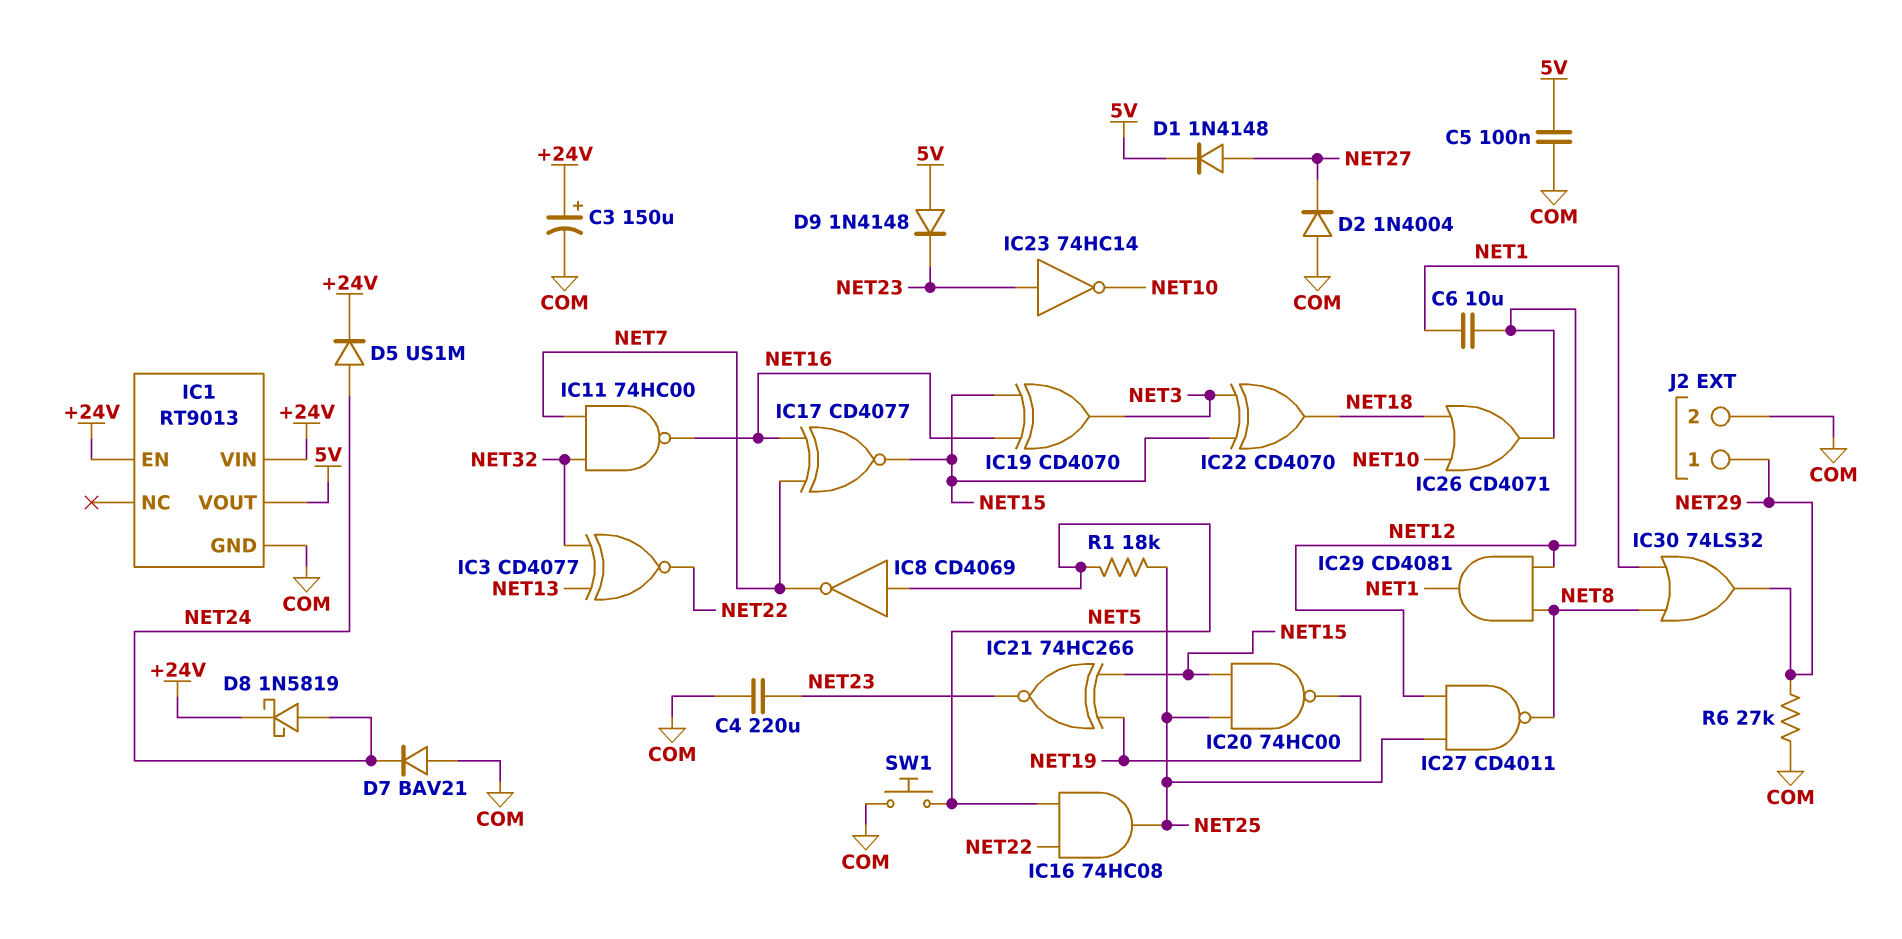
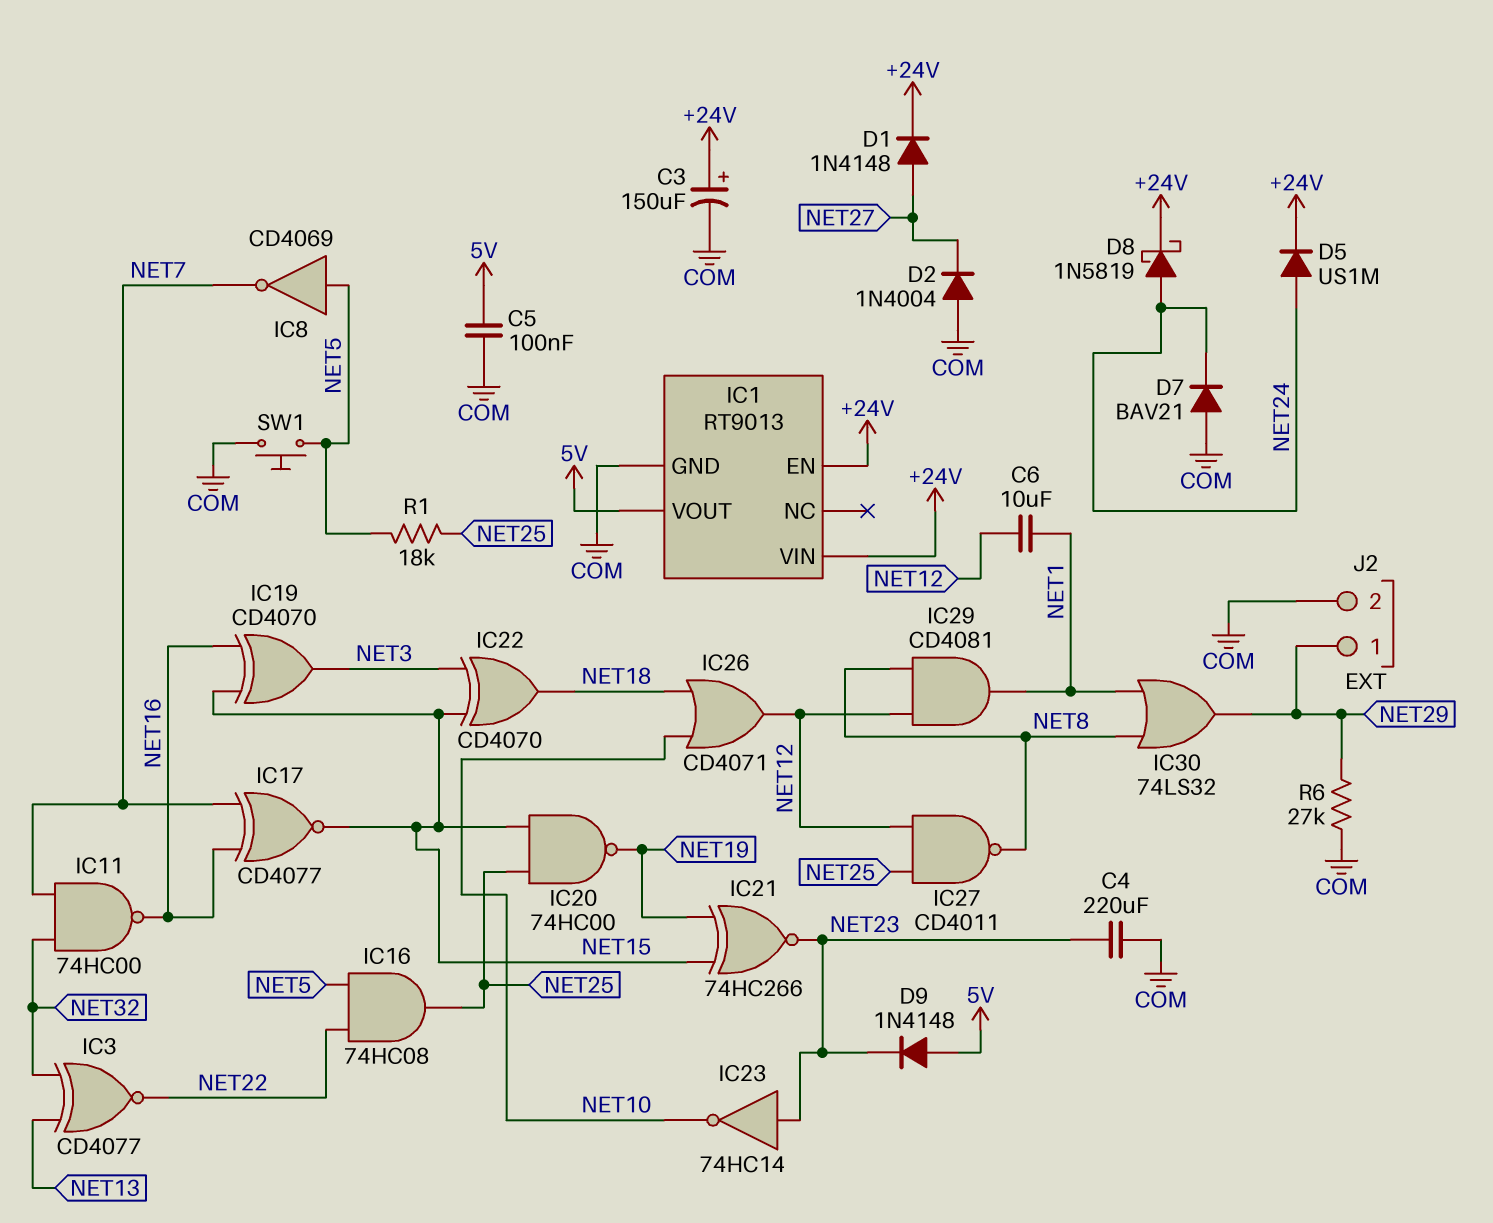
D1: diode 1N4148 (A NET27, K 5V) -> diode 1N4148 (A NET27, K +24V)

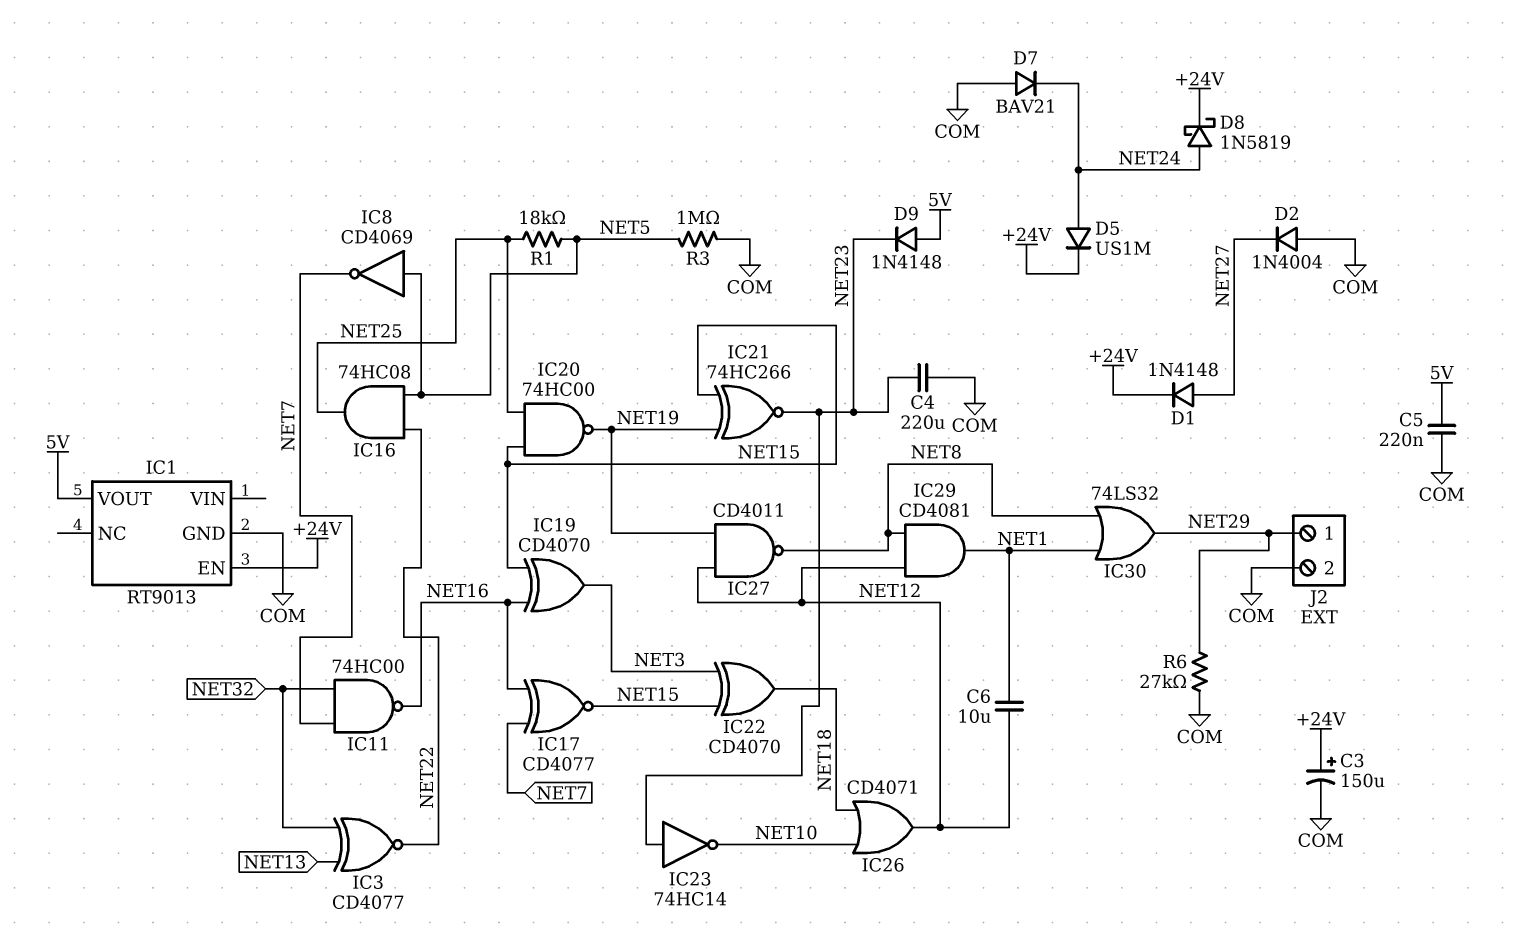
C5: 100nF (5V, COM) -> 220nF (5V, COM)
IC1 pin VIN: +24V -> none
IC27: NAND CD4011 (in NET12, in NET25, out NET8) -> NAND CD4011 (in NET12, in NET19, out NET8)
R3: none -> 1M (COM, NET5)
SW1: button (COM, NET5) -> none

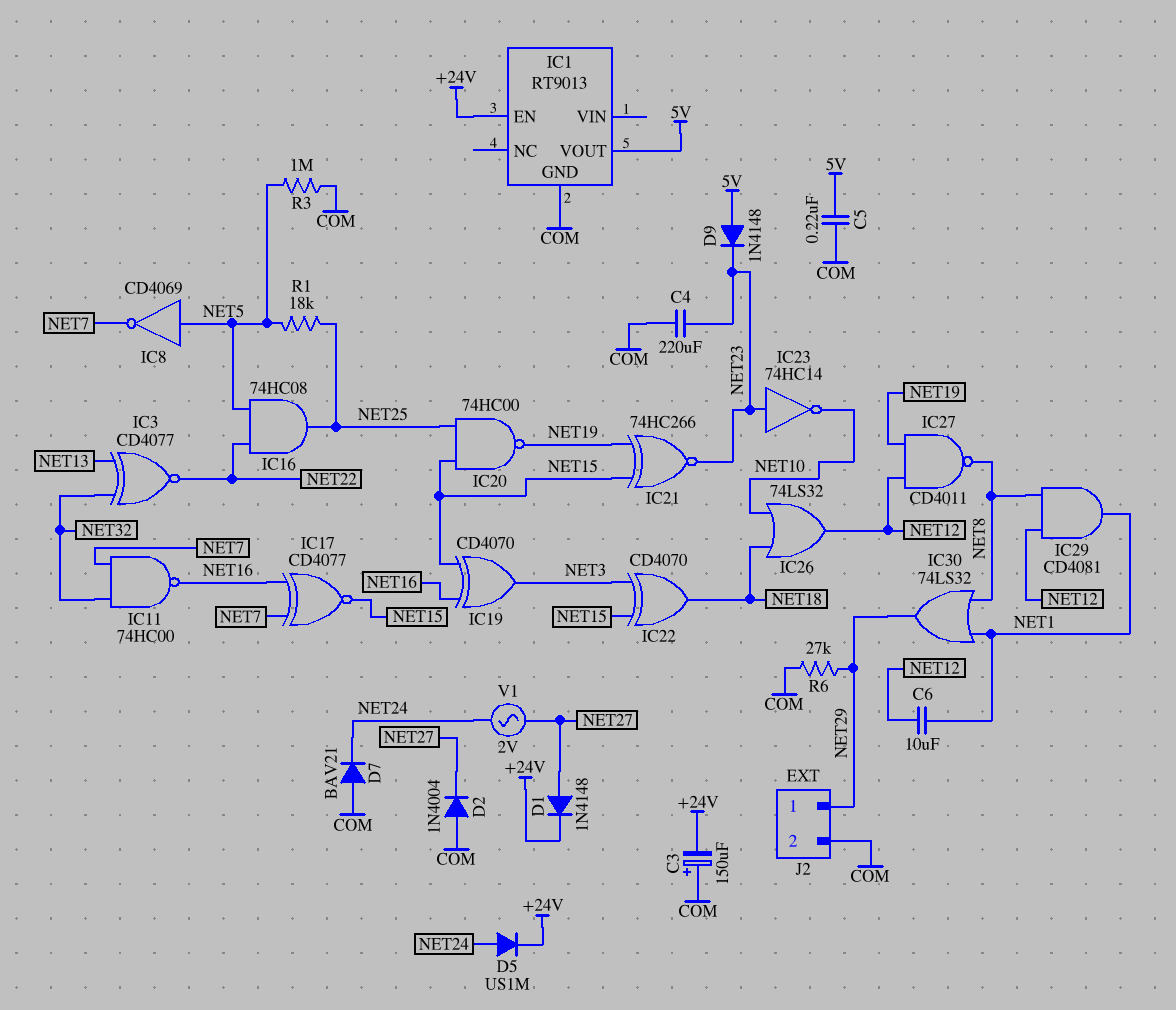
C3: 150uF (plus +24V, minus COM) -> 150uF (plus COM, minus +24V)
D8: schottky 1N5819 (A NET24, K +24V) -> none
IC26: OR CD4071 (in NET10, in NET18, out NET12) -> OR 74LS32 (in NET10, in NET18, out NET12)
V1: none -> AC 2V (NET24, NET27)

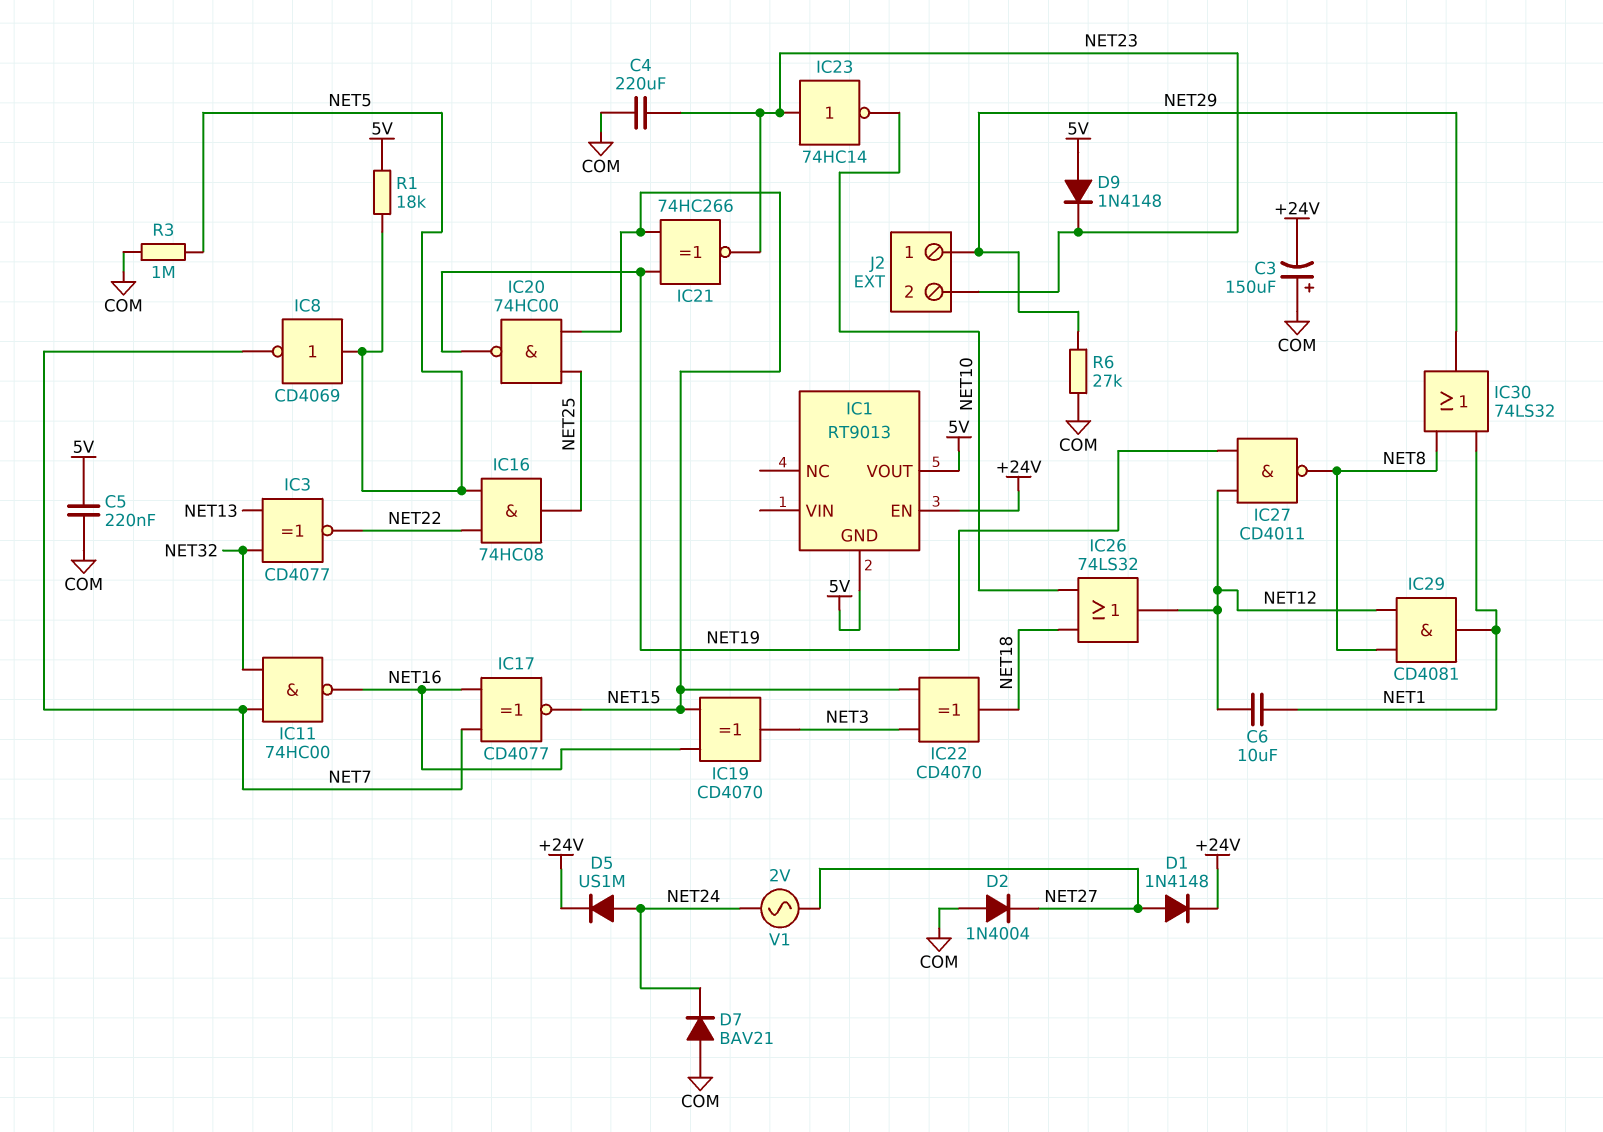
IC1 pin GND: COM -> 5V
J2 pin 2: COM -> NET23
R1: 18k (NET5, NET25) -> 18k (5V, NET5)

